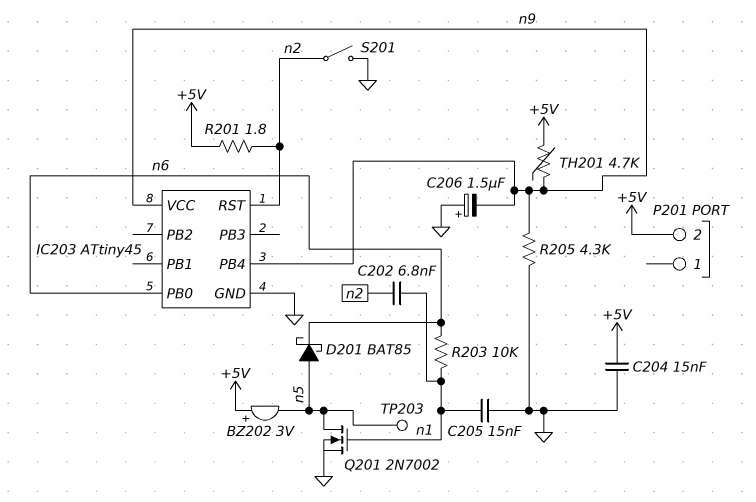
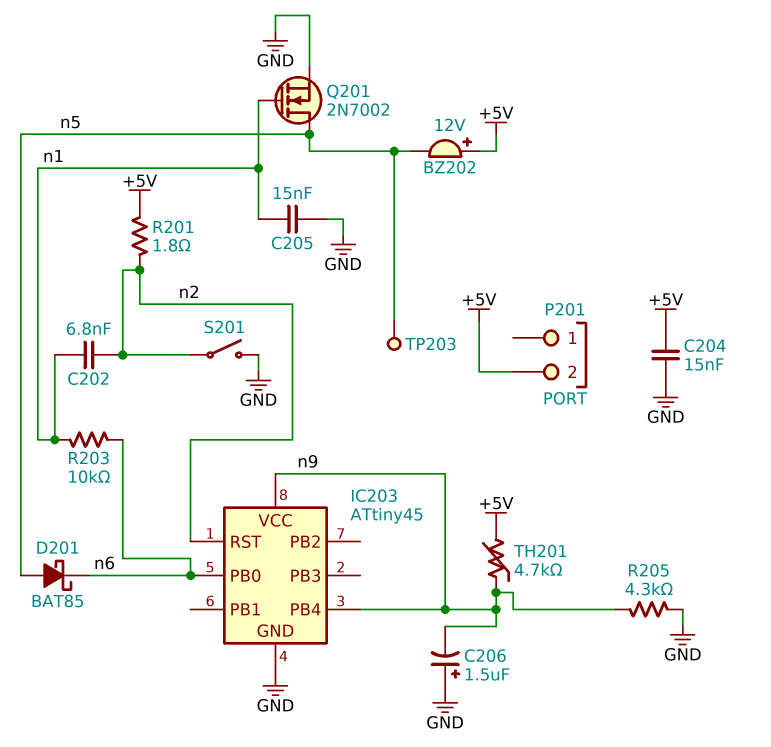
BZ202: buzzer 3V (plus +5V, minus n5) -> buzzer 12V (plus +5V, minus n5)

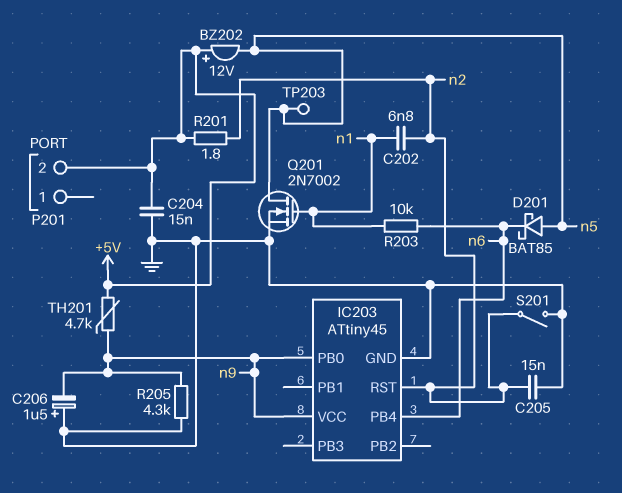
C205: 15nF (GND, n1) -> 15nF (GND, n2)
IC203 pin PB0: n6 -> n9
IC203 pin PB4: n9 -> n6

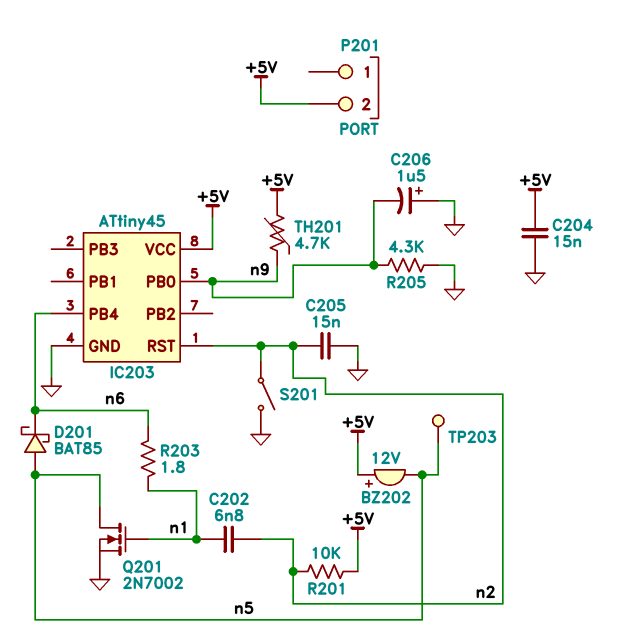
IC203 pin VCC: n9 -> +5V
R201: 1.8 (+5V, n2) -> 10k (+5V, n2)
R203: 10k (n1, n6) -> 1.8 (n1, n6)

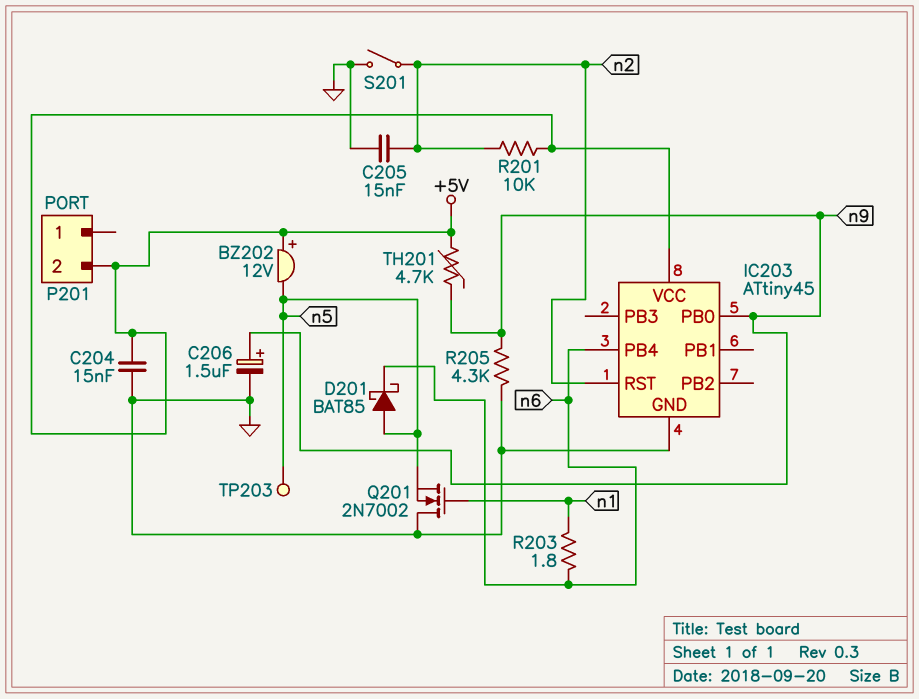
C202: 6.8nF (n1, n2) -> none
C206: 1.5uF (plus GND, minus n9) -> 1.5uF (plus n9, minus GND)
Q201: NMOS 2N7002 (G n1, D n5, S GND) -> NMOS 2N7002 (G n1, D GND, S n5)

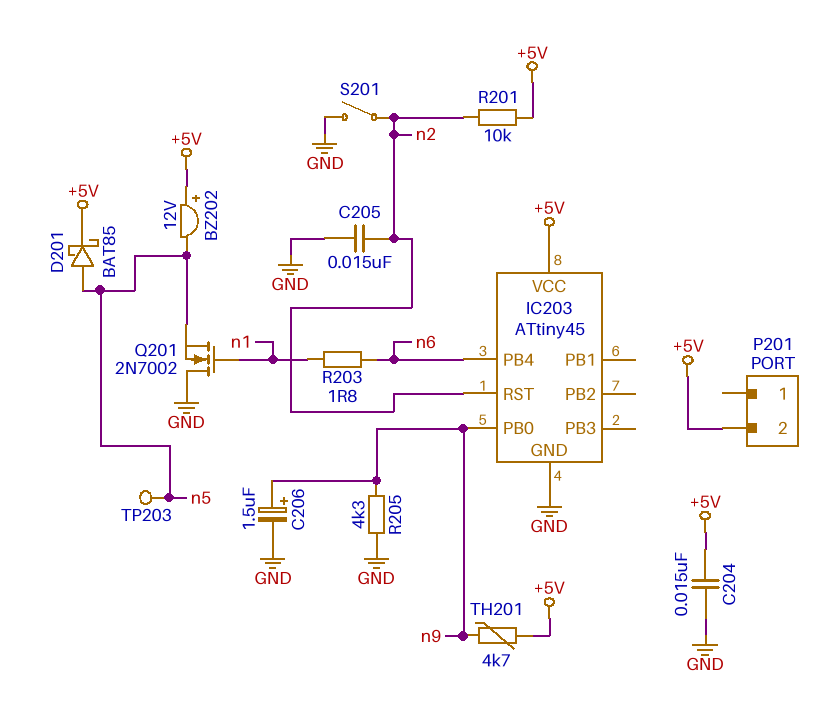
D201: schottky BAT85 (A n5, K n6) -> schottky BAT85 (A n5, K +5V)

